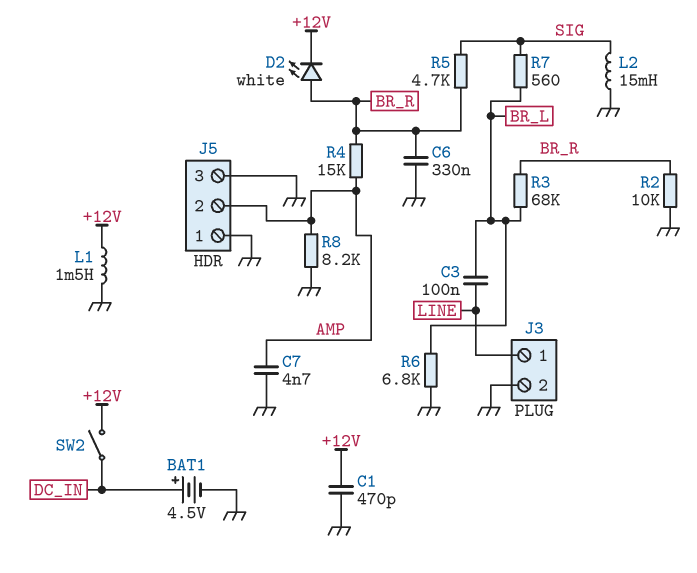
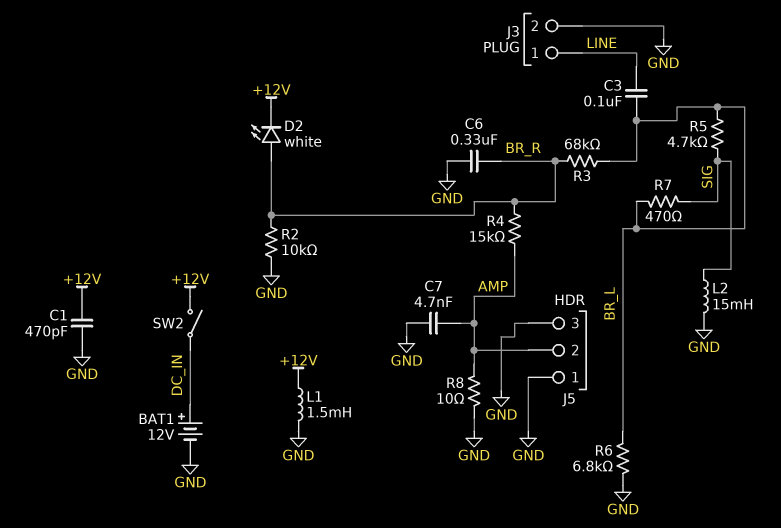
BAT1: 4.5V (plus DC_IN, minus GND) -> 12V (plus DC_IN, minus GND)
R5: 4.7k (BR_R, SIG) -> 4.7k (BR_L, SIG)
R7: 560 (BR_L, SIG) -> 470 (BR_L, SIG)
R8: 8.2k (AMP, GND) -> 10 (AMP, GND)

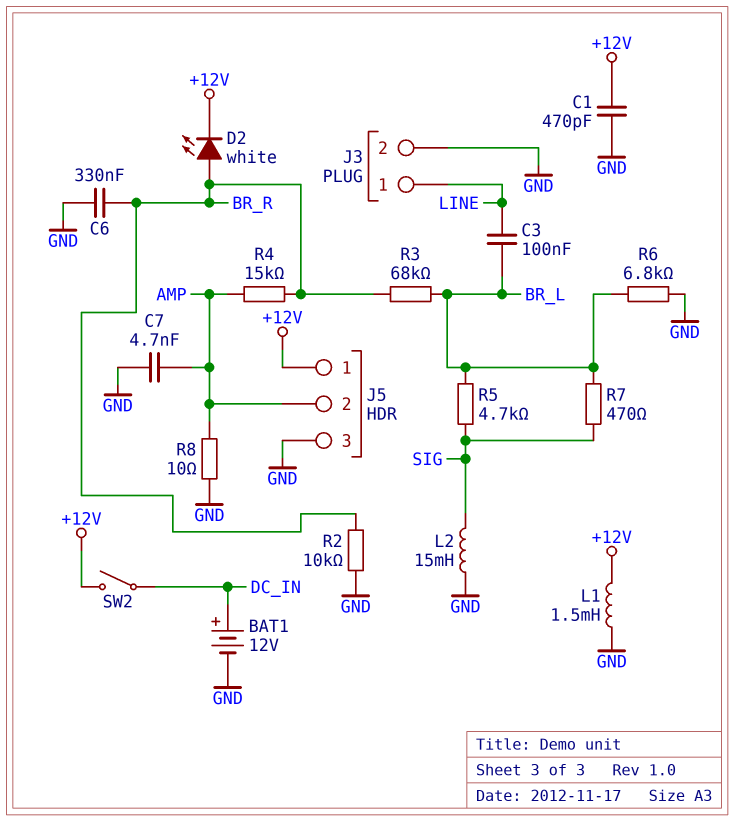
J5 pin 1: GND -> +12V

